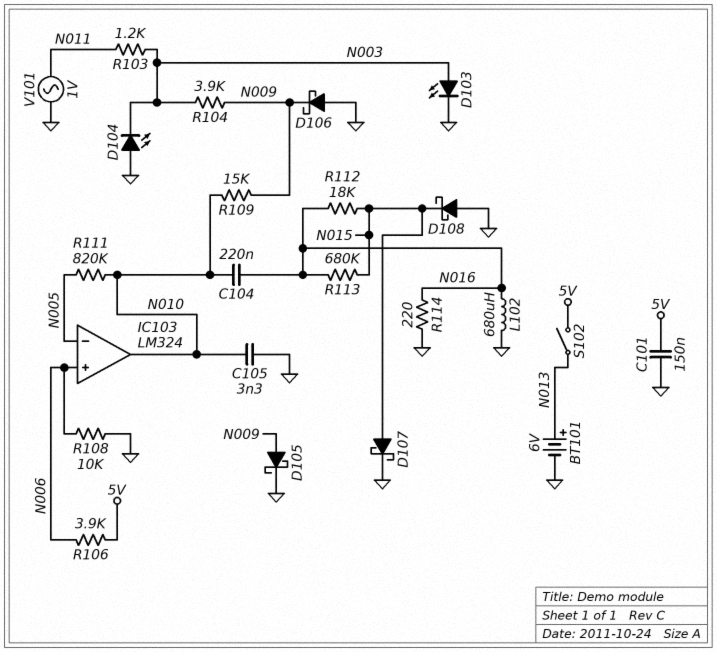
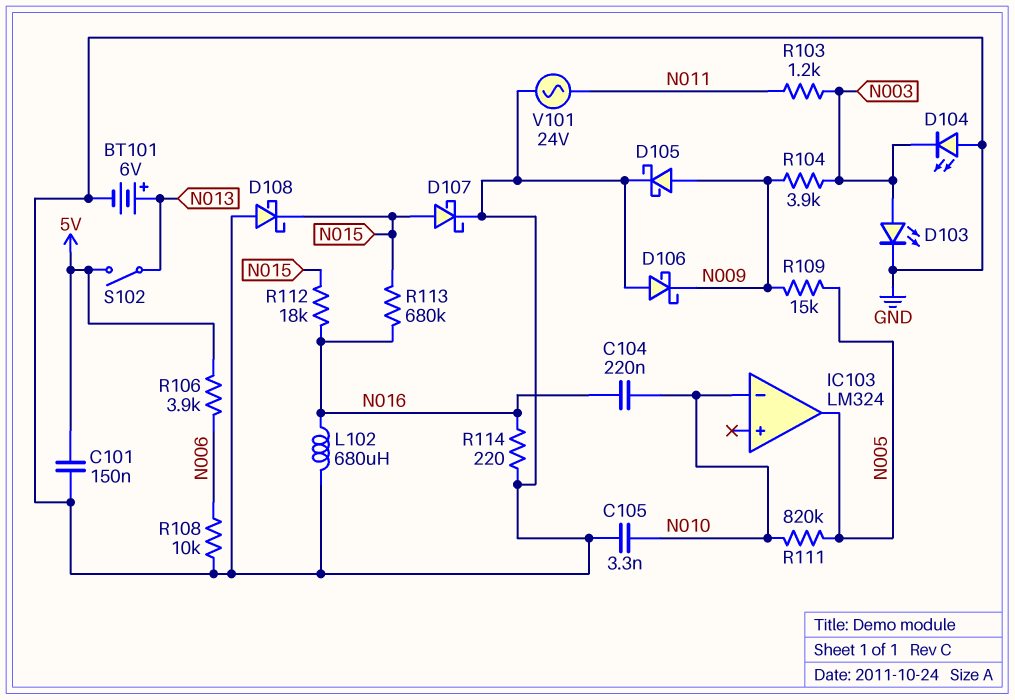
IC103 pin in+: N006 -> none
IC103 pin in-: N005 -> N010
IC103 pin out: N010 -> N005
R109: 15k (N009, N010) -> 15k (N005, N009)
V101: AC 1V (GND, N011) -> AC 24V (GND, N011)

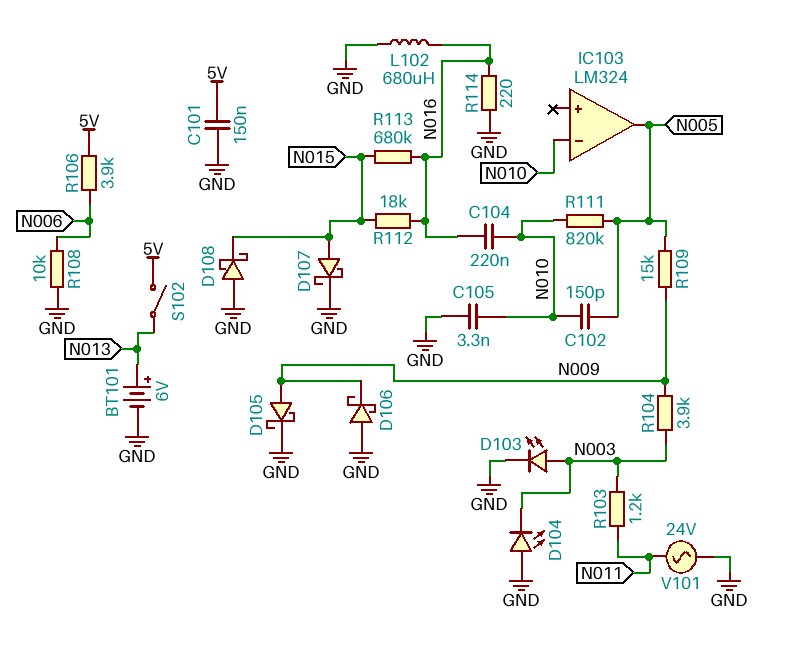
C102: none -> 150pF (N005, N010)

